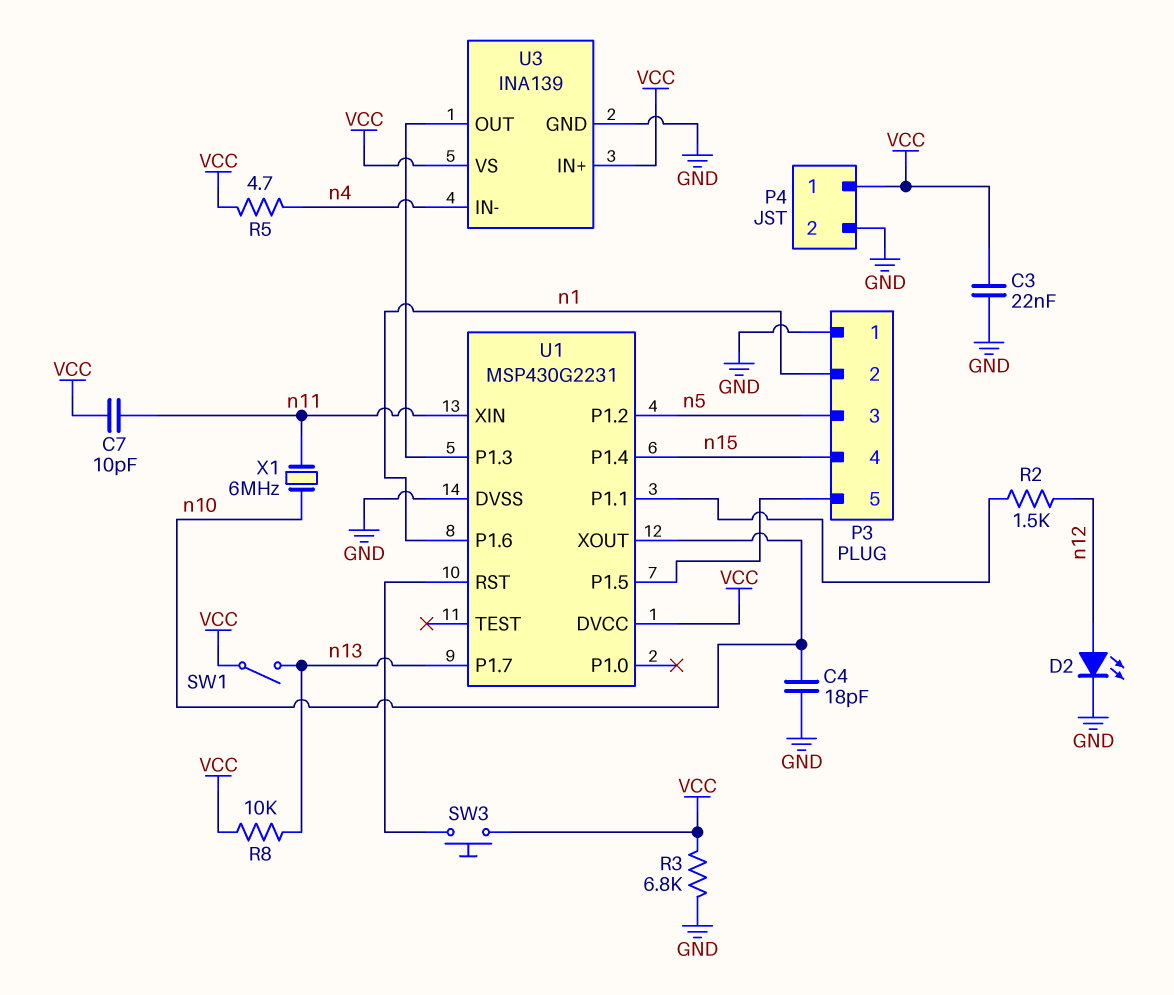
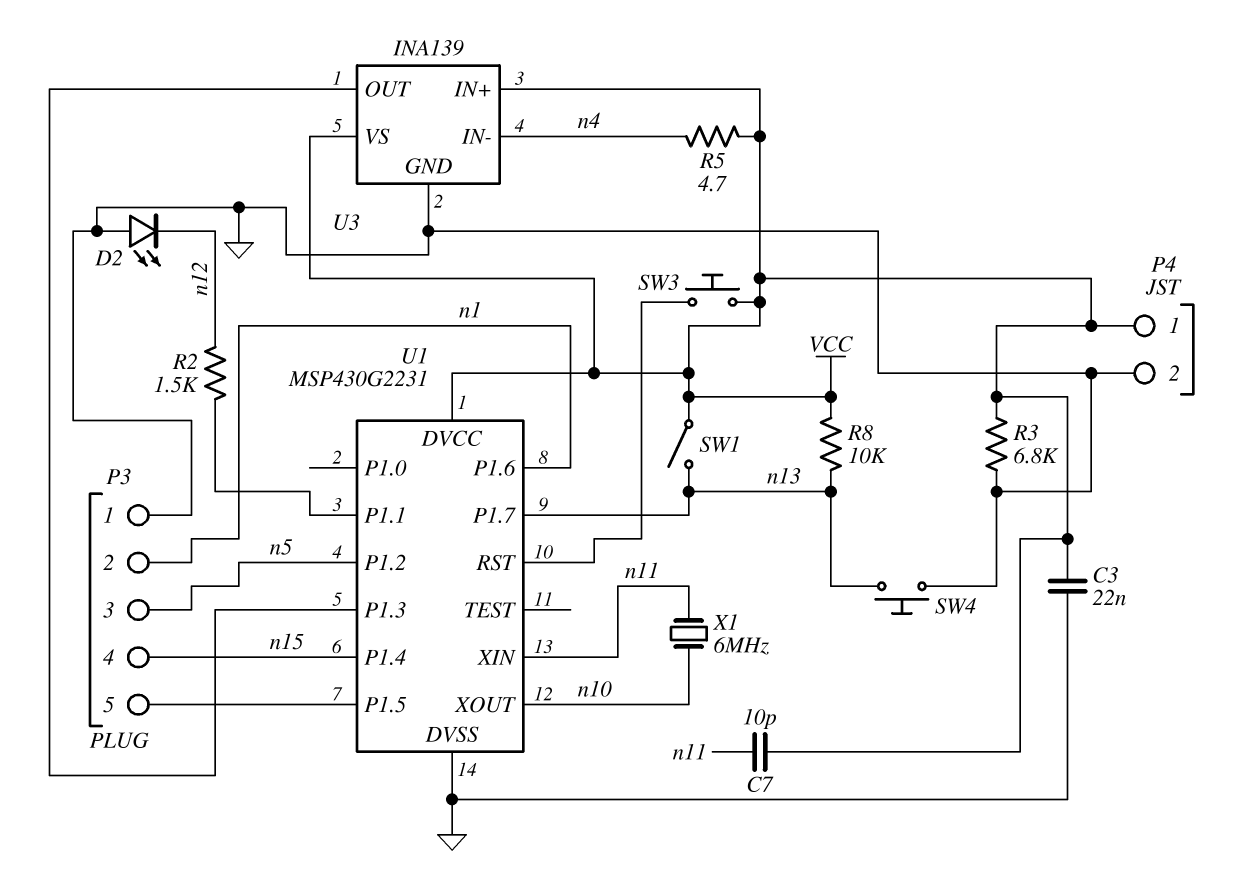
C4: 18pF (GND, n10) -> none
D2: LED (A n12, K GND) -> LED (A GND, K n12)
SW4: none -> button (GND, n13)

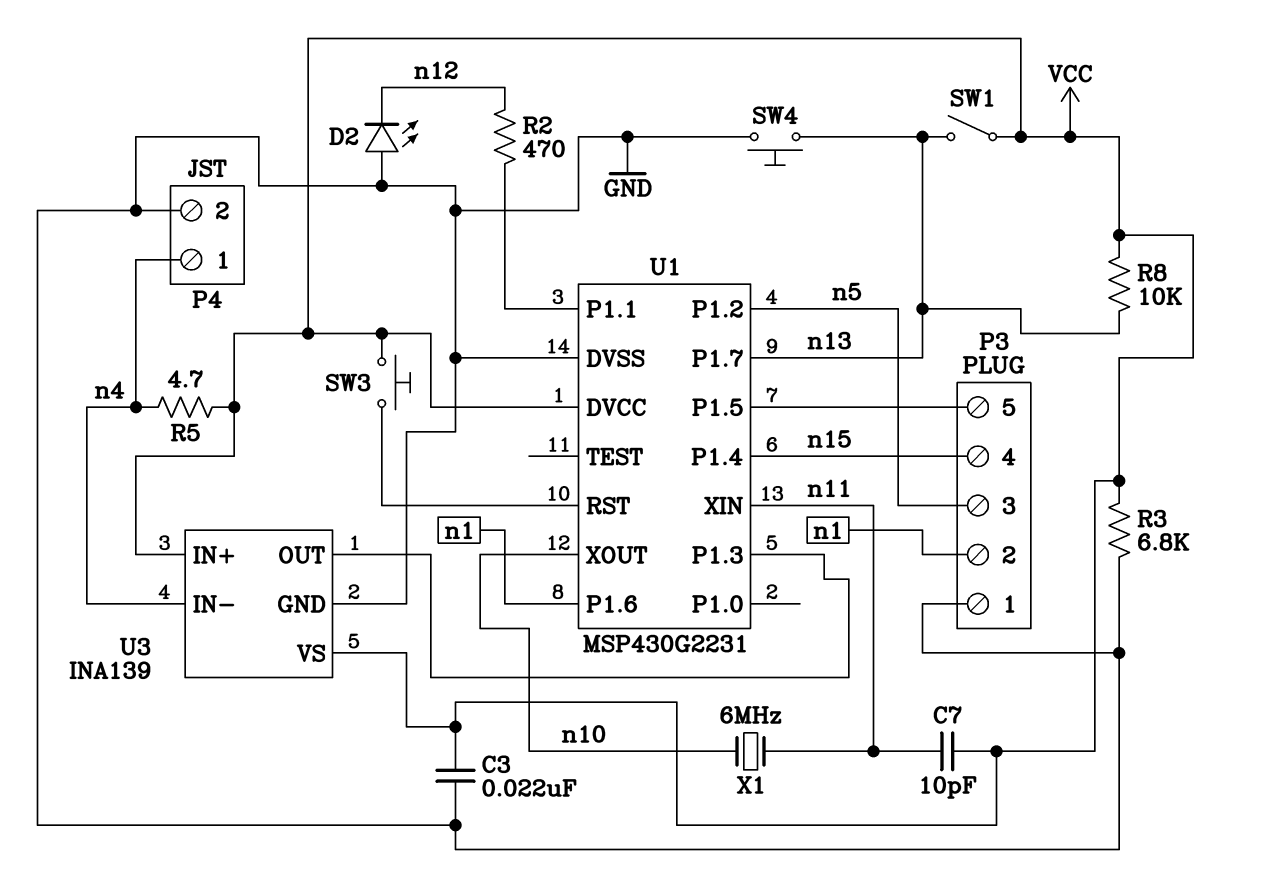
P4 pin 1: VCC -> n4
R2: 1.5k (U1/P1.1, n12) -> 470 (U1/P1.1, n12)

